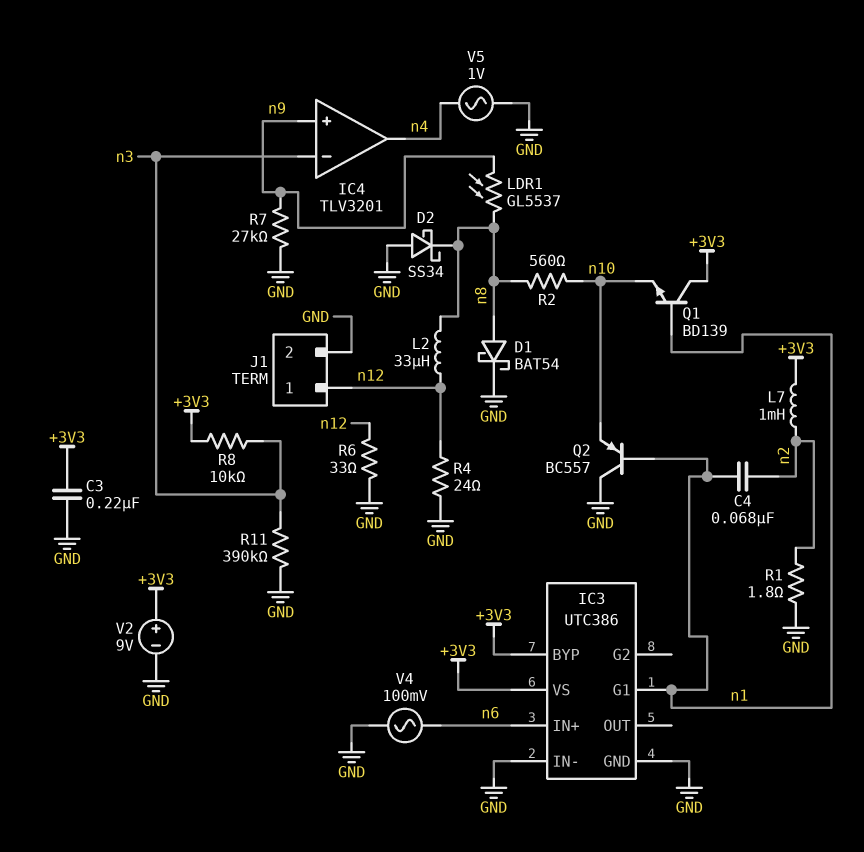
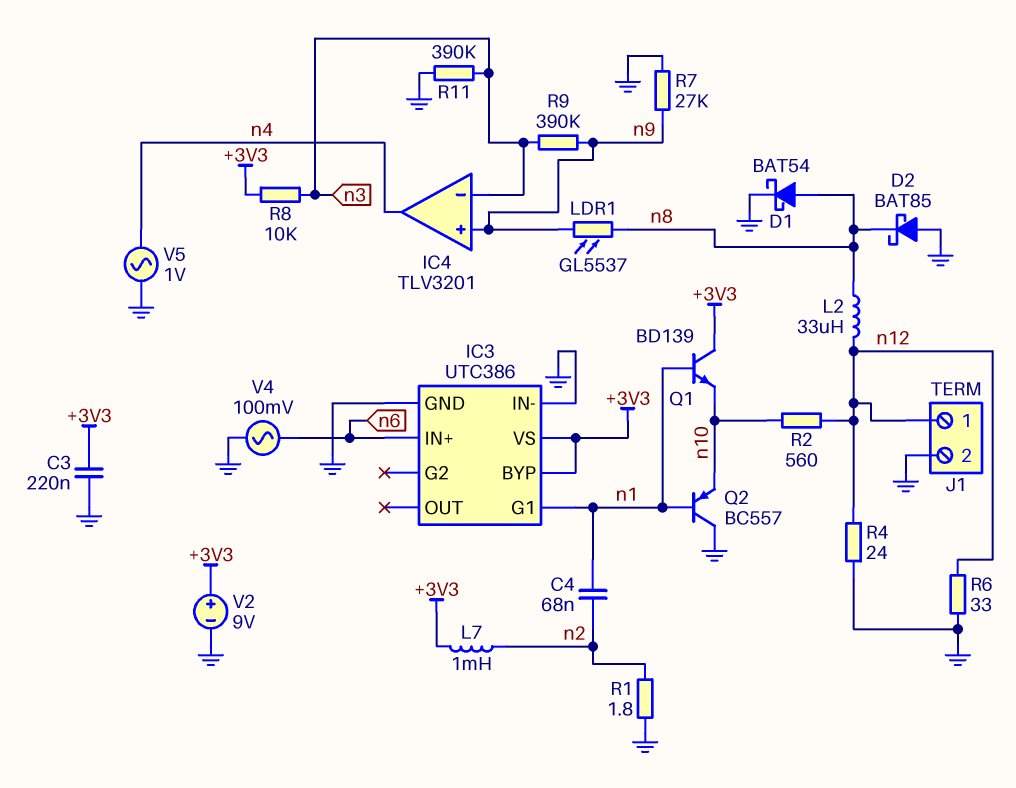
D2: schottky SS34 (A GND, K n8) -> schottky BAT85 (A GND, K n8)
R2: 560 (n8, n10) -> 560 (n10, n12)
R9: none -> 390k (n3, n9)

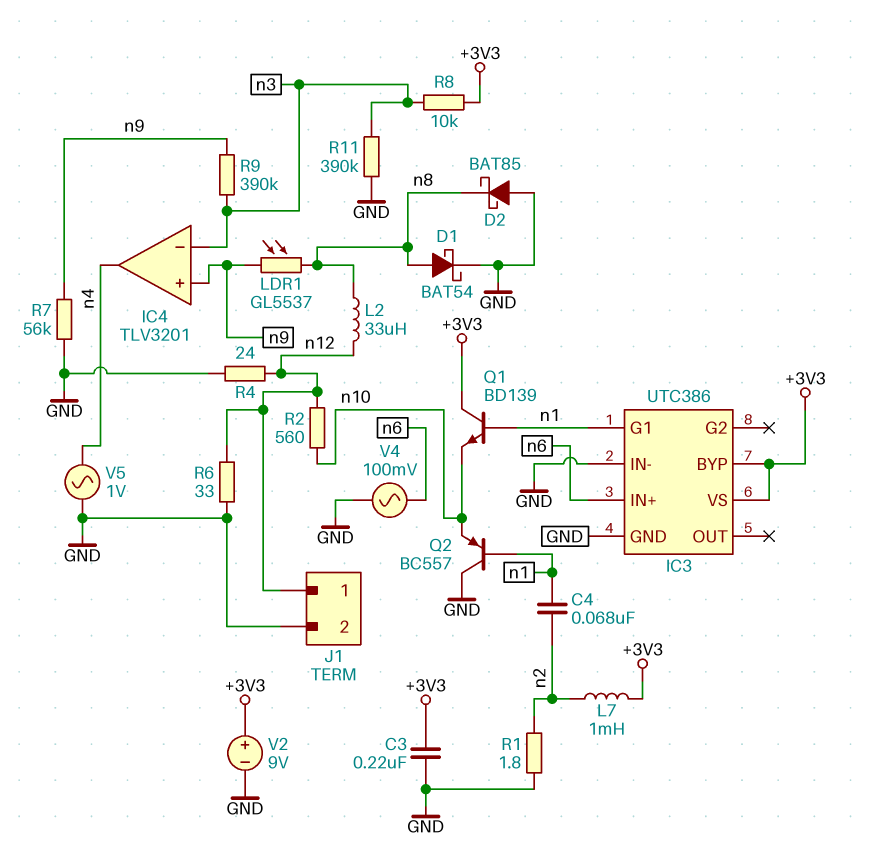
R7: 27k (GND, n9) -> 56k (GND, n9)

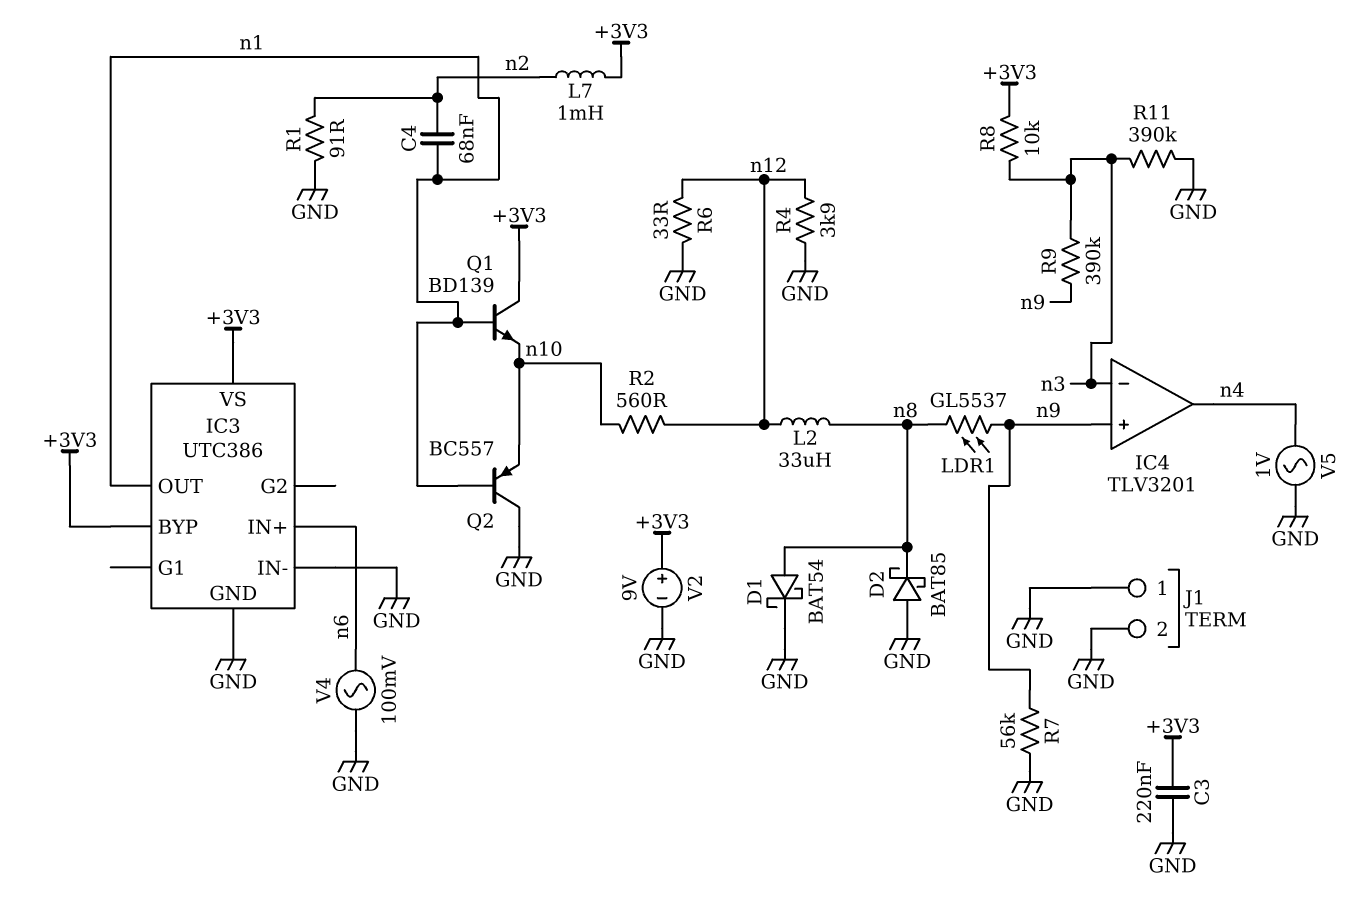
IC3 pin G1: n1 -> none
IC3 pin OUT: none -> n1
J1 pin 1: n12 -> GND
R1: 1.8 (GND, n2) -> 91 (GND, n2)
R4: 24 (GND, n12) -> 3.9k (GND, n12)

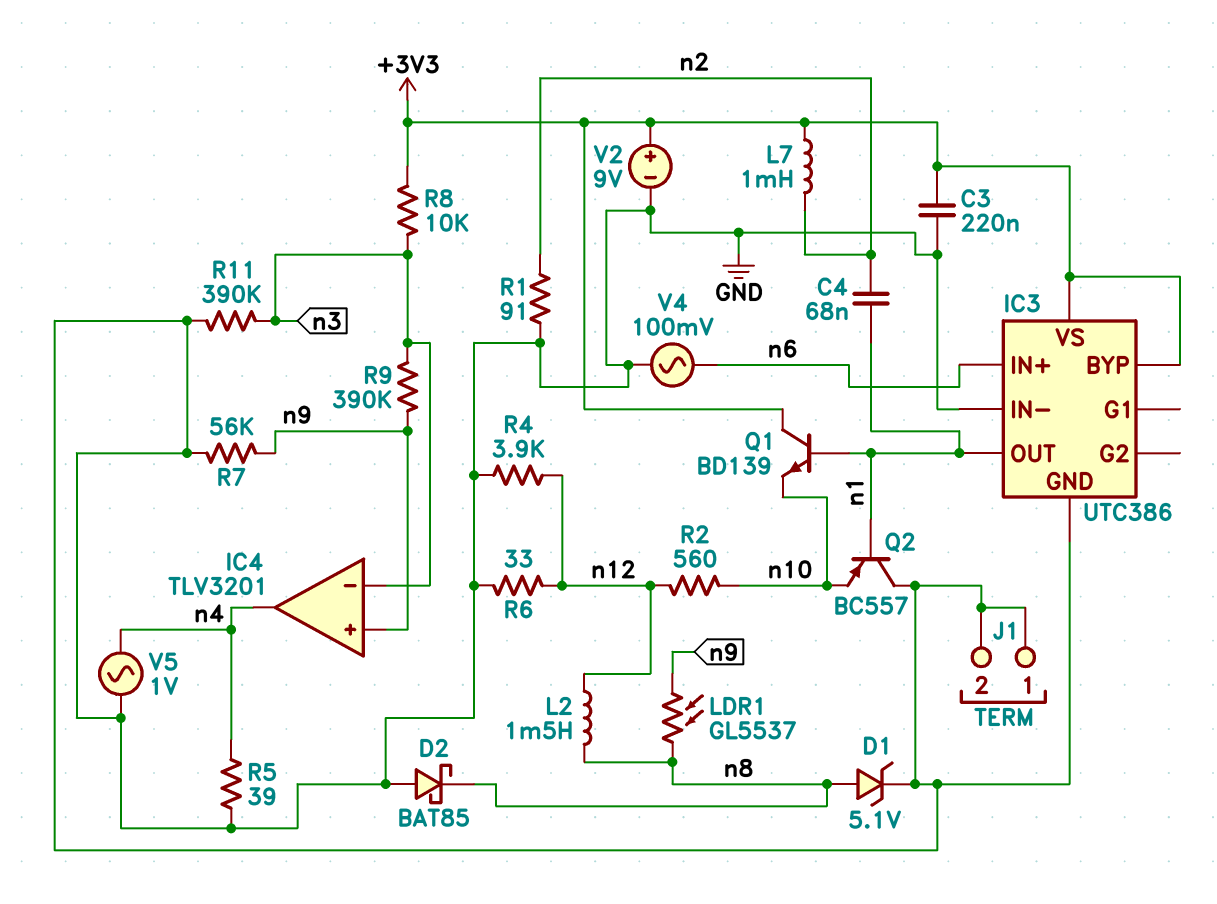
D1: schottky BAT54 (A n8, K GND) -> zener 5.1V (A n8, K GND)
L2: 33uH (n8, n12) -> 1.5mH (n8, n12)
R5: none -> 39 (GND, n4)

